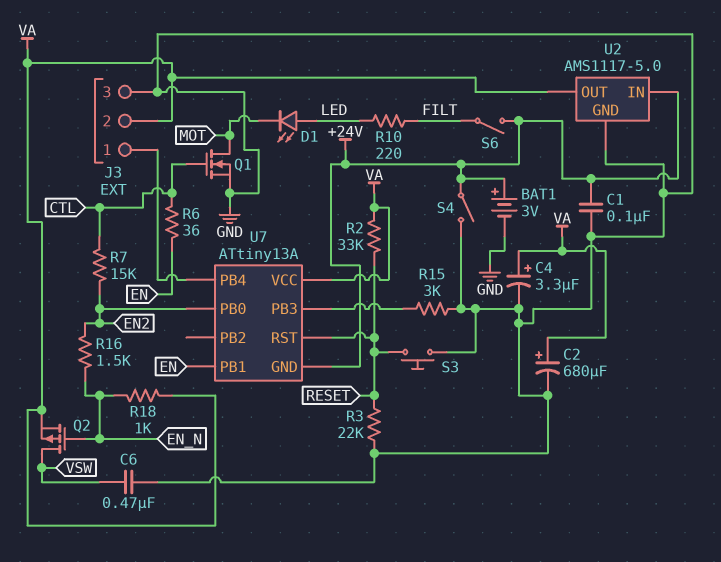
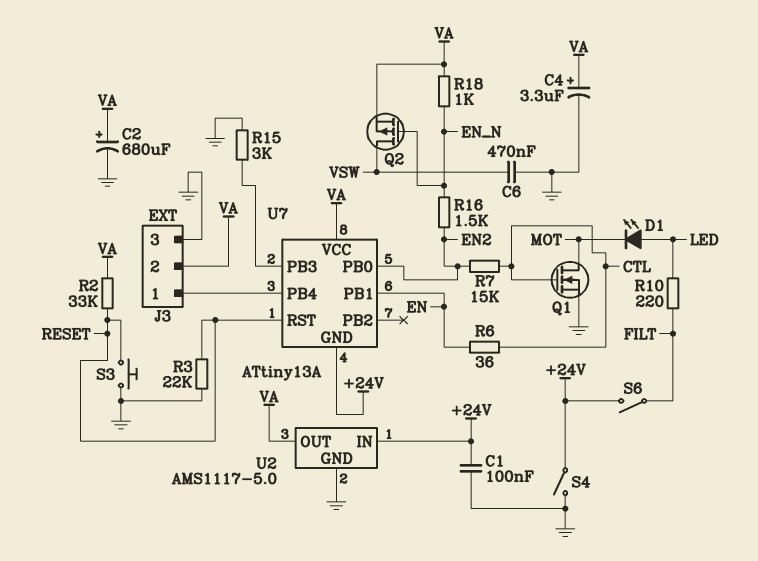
BAT1: 3V (plus +24V, minus GND) -> none

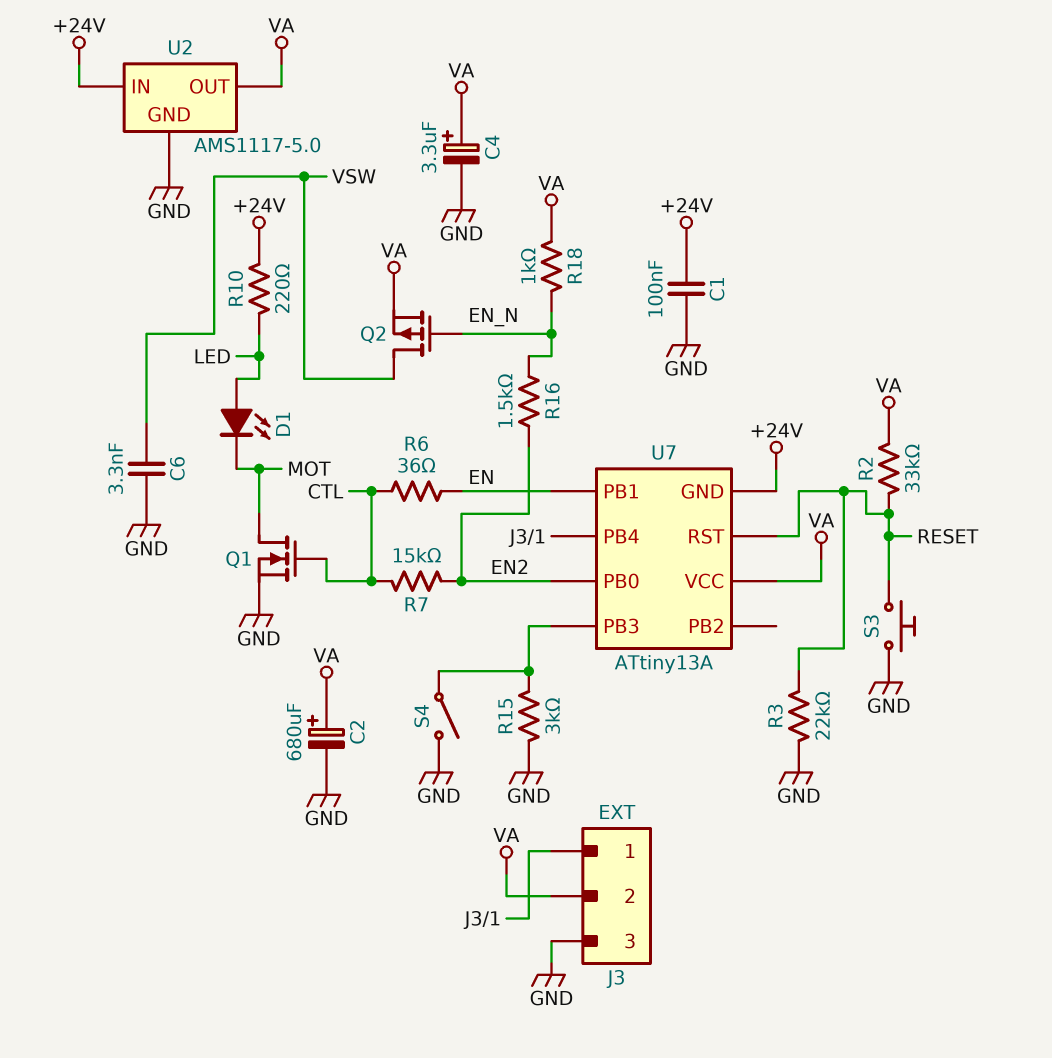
C6: 470nF (GND, VSW) -> 3.3nF (GND, VSW)
R10: 220 (FILT, LED) -> 220 (+24V, LED)
S4: switch (+24V, GND) -> switch (GND, U7/PB3)
S6: switch (+24V, FILT) -> none

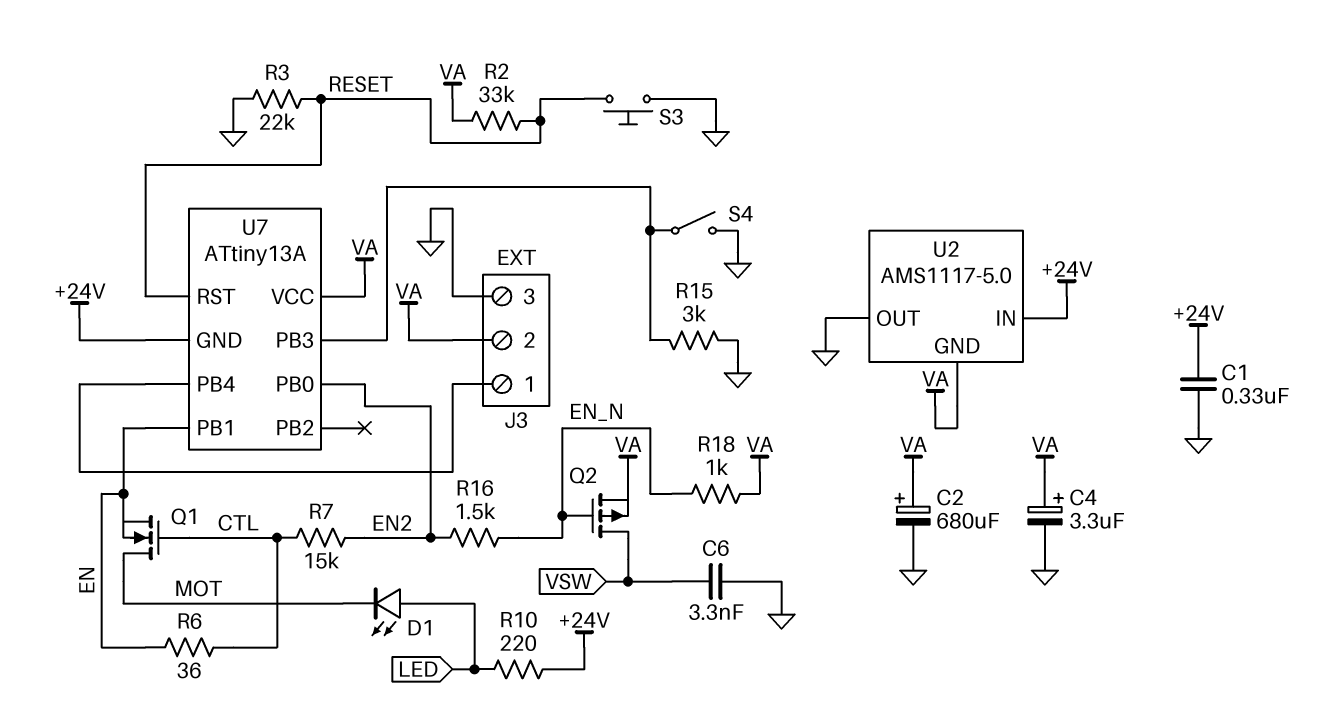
C1: 100nF (+24V, GND) -> 330nF (+24V, GND)
Q1: NMOS (G CTL, D MOT, S GND) -> NMOS (G CTL, D MOT, S EN)
U2 pin GND: GND -> VA
U2 pin OUT: VA -> GND

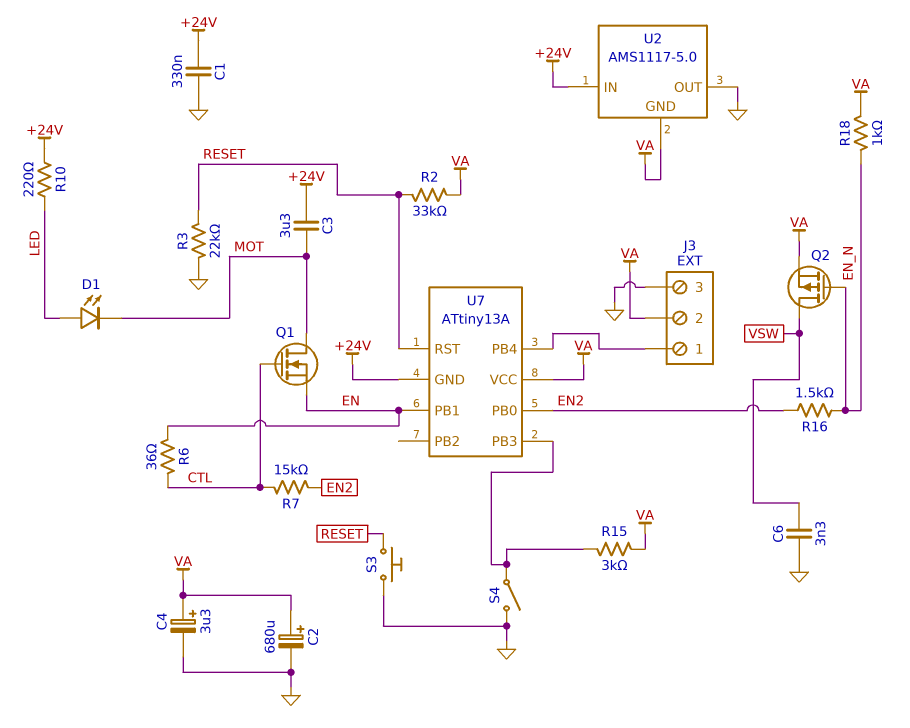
C3: none -> 3.3uF (+24V, MOT)
R15: 3k (GND, U7/PB3) -> 3k (U7/PB3, VA)

